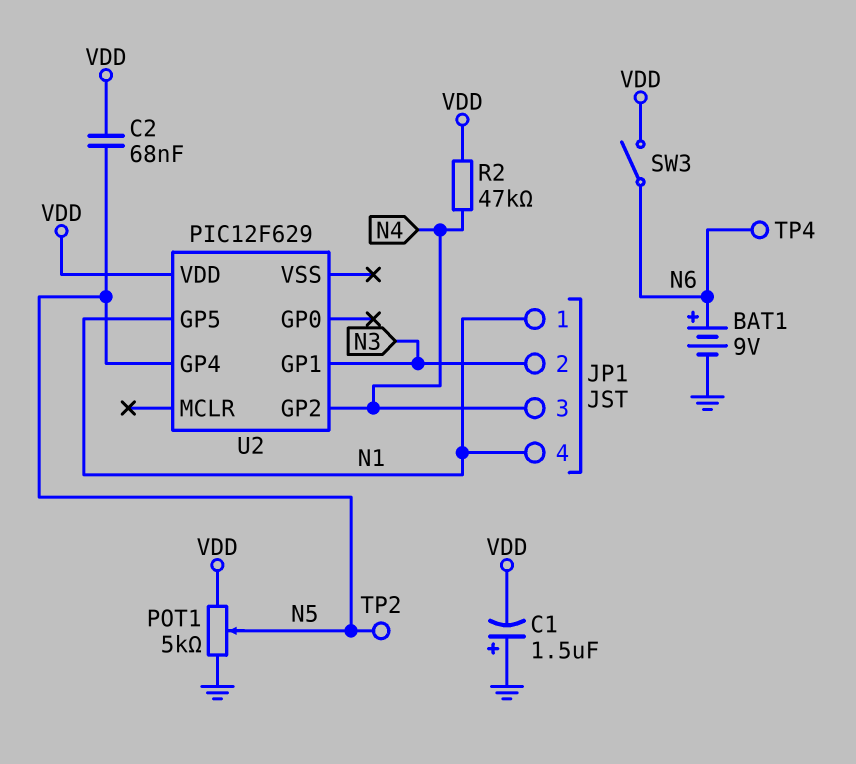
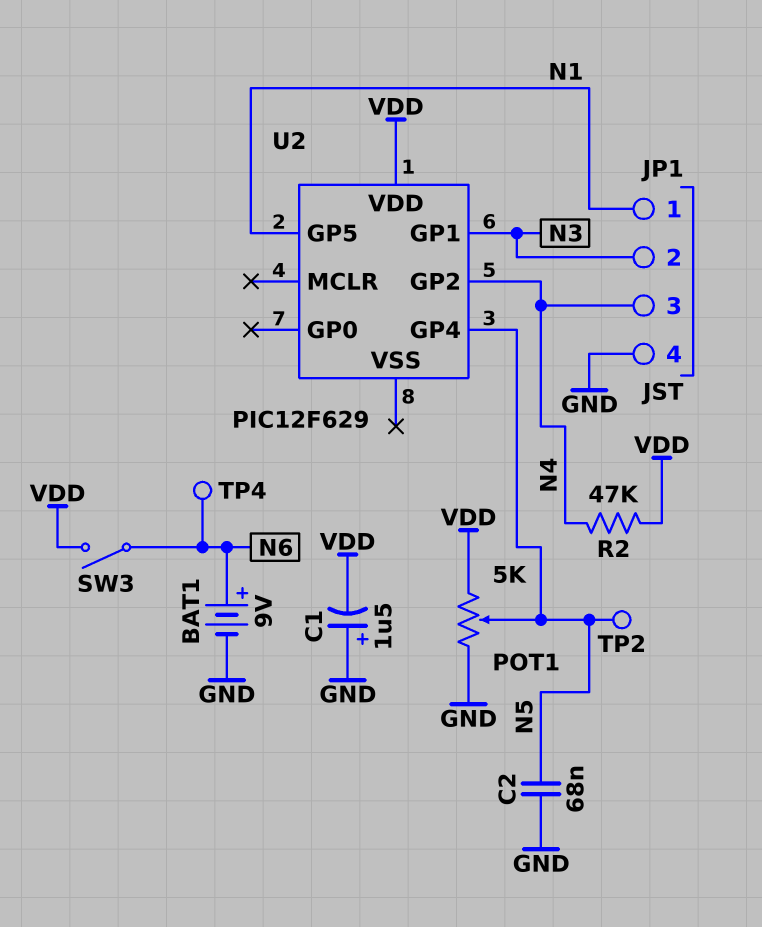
C2: 68nF (N5, VDD) -> 68nF (GND, N5)
JP1 pin 4: N1 -> GND

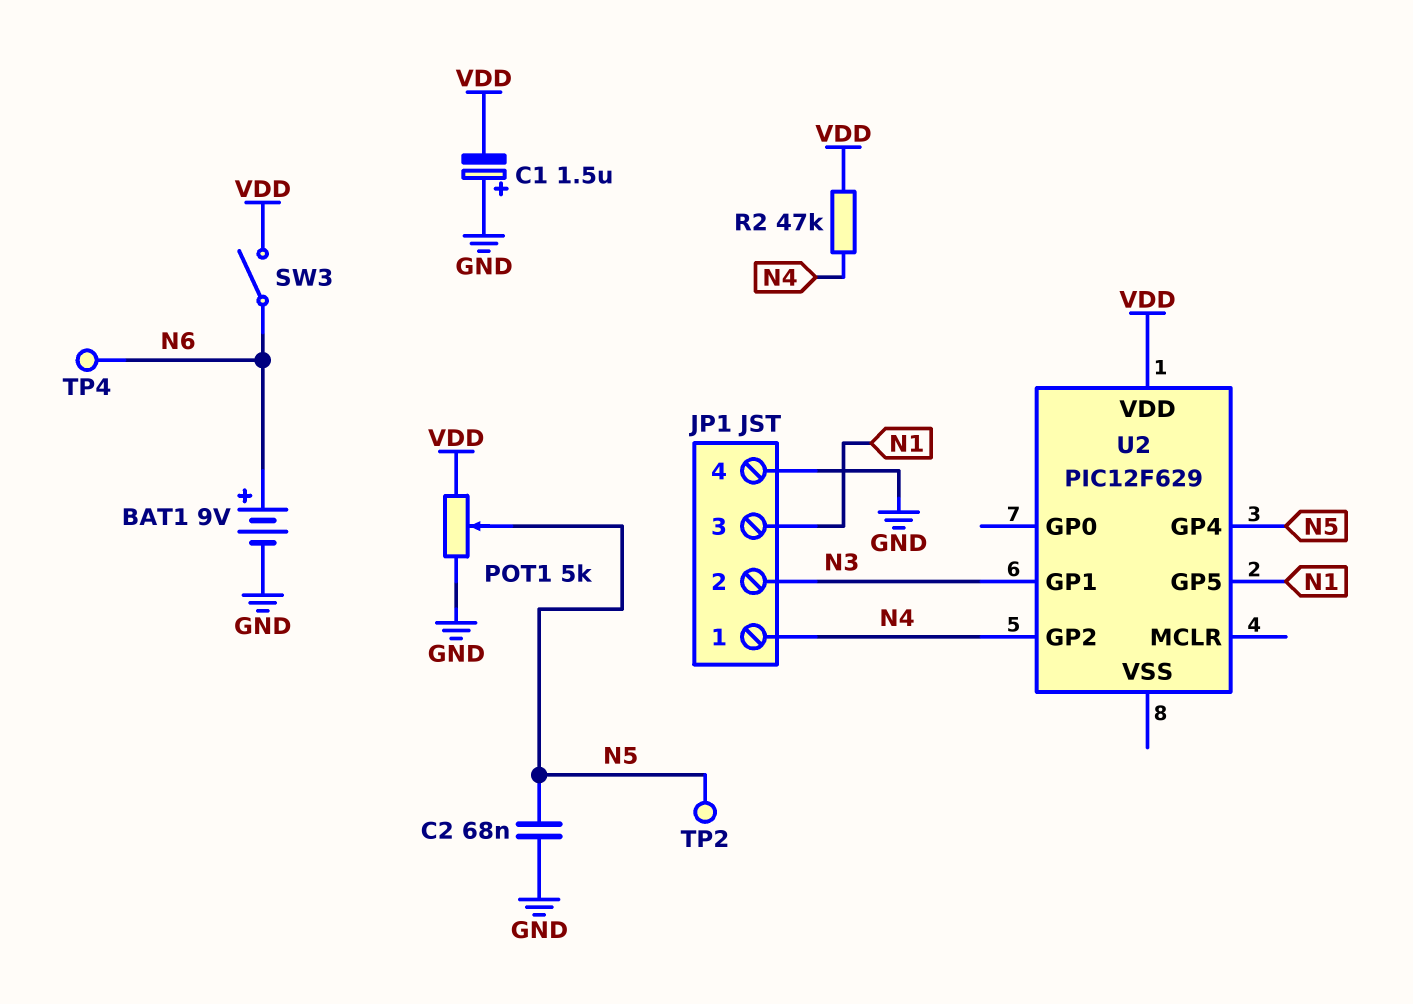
JP1 pin 1: N1 -> N4
JP1 pin 3: N4 -> N1

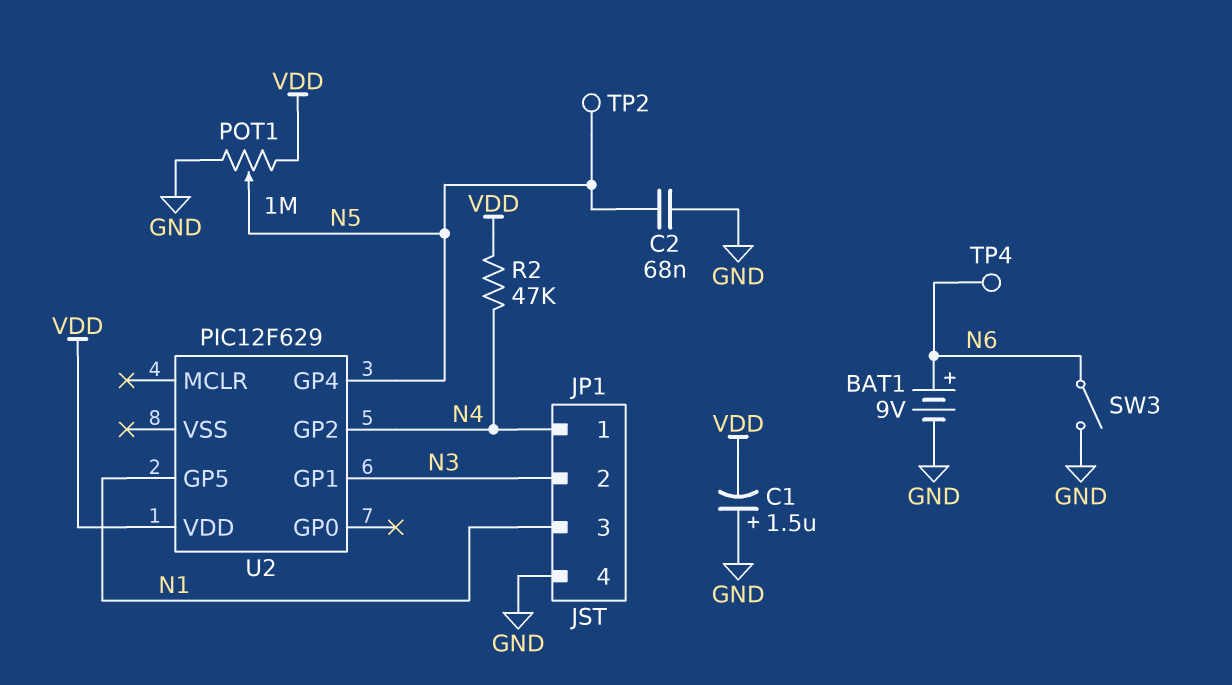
POT1: 5k (GND, VDD, wiper N5) -> 1M (GND, VDD, wiper N5)
SW3: switch (N6, VDD) -> switch (GND, N6)

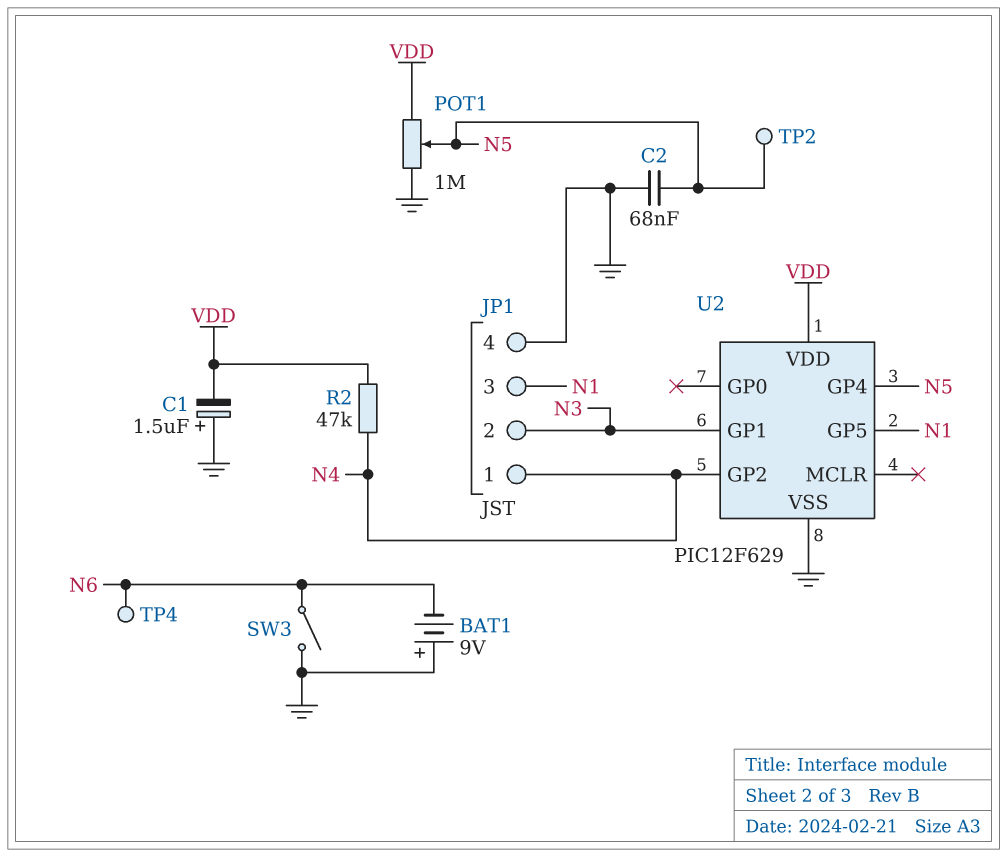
BAT1: 9V (plus N6, minus GND) -> 9V (plus GND, minus N6)
U2 pin VSS: none -> GND

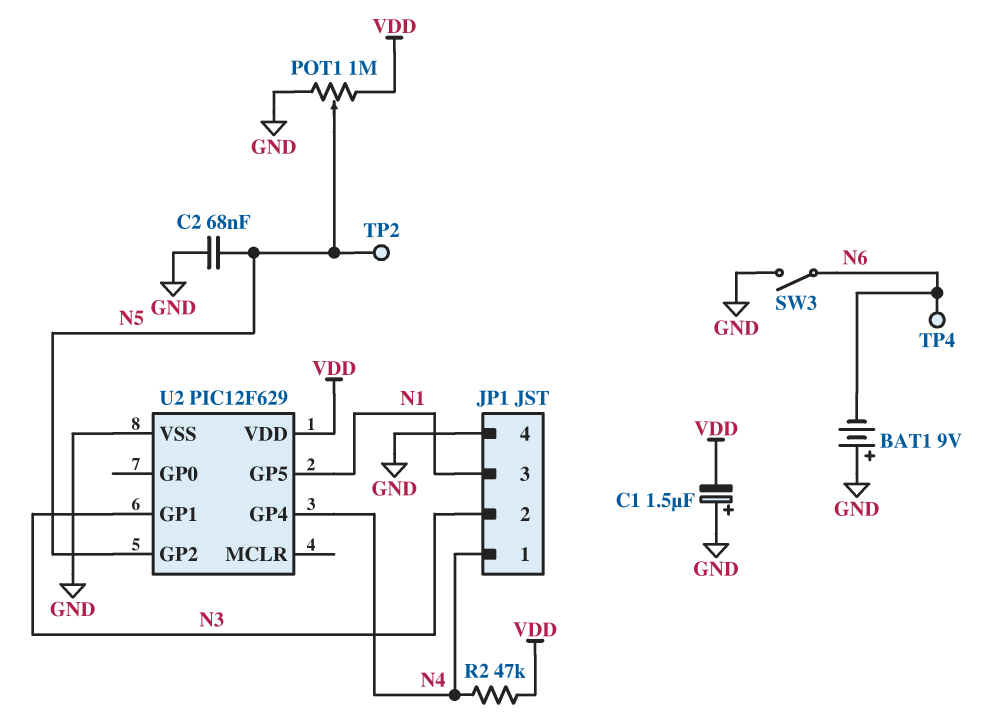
U2 pin GP2: N4 -> N5
U2 pin GP4: N5 -> N4

